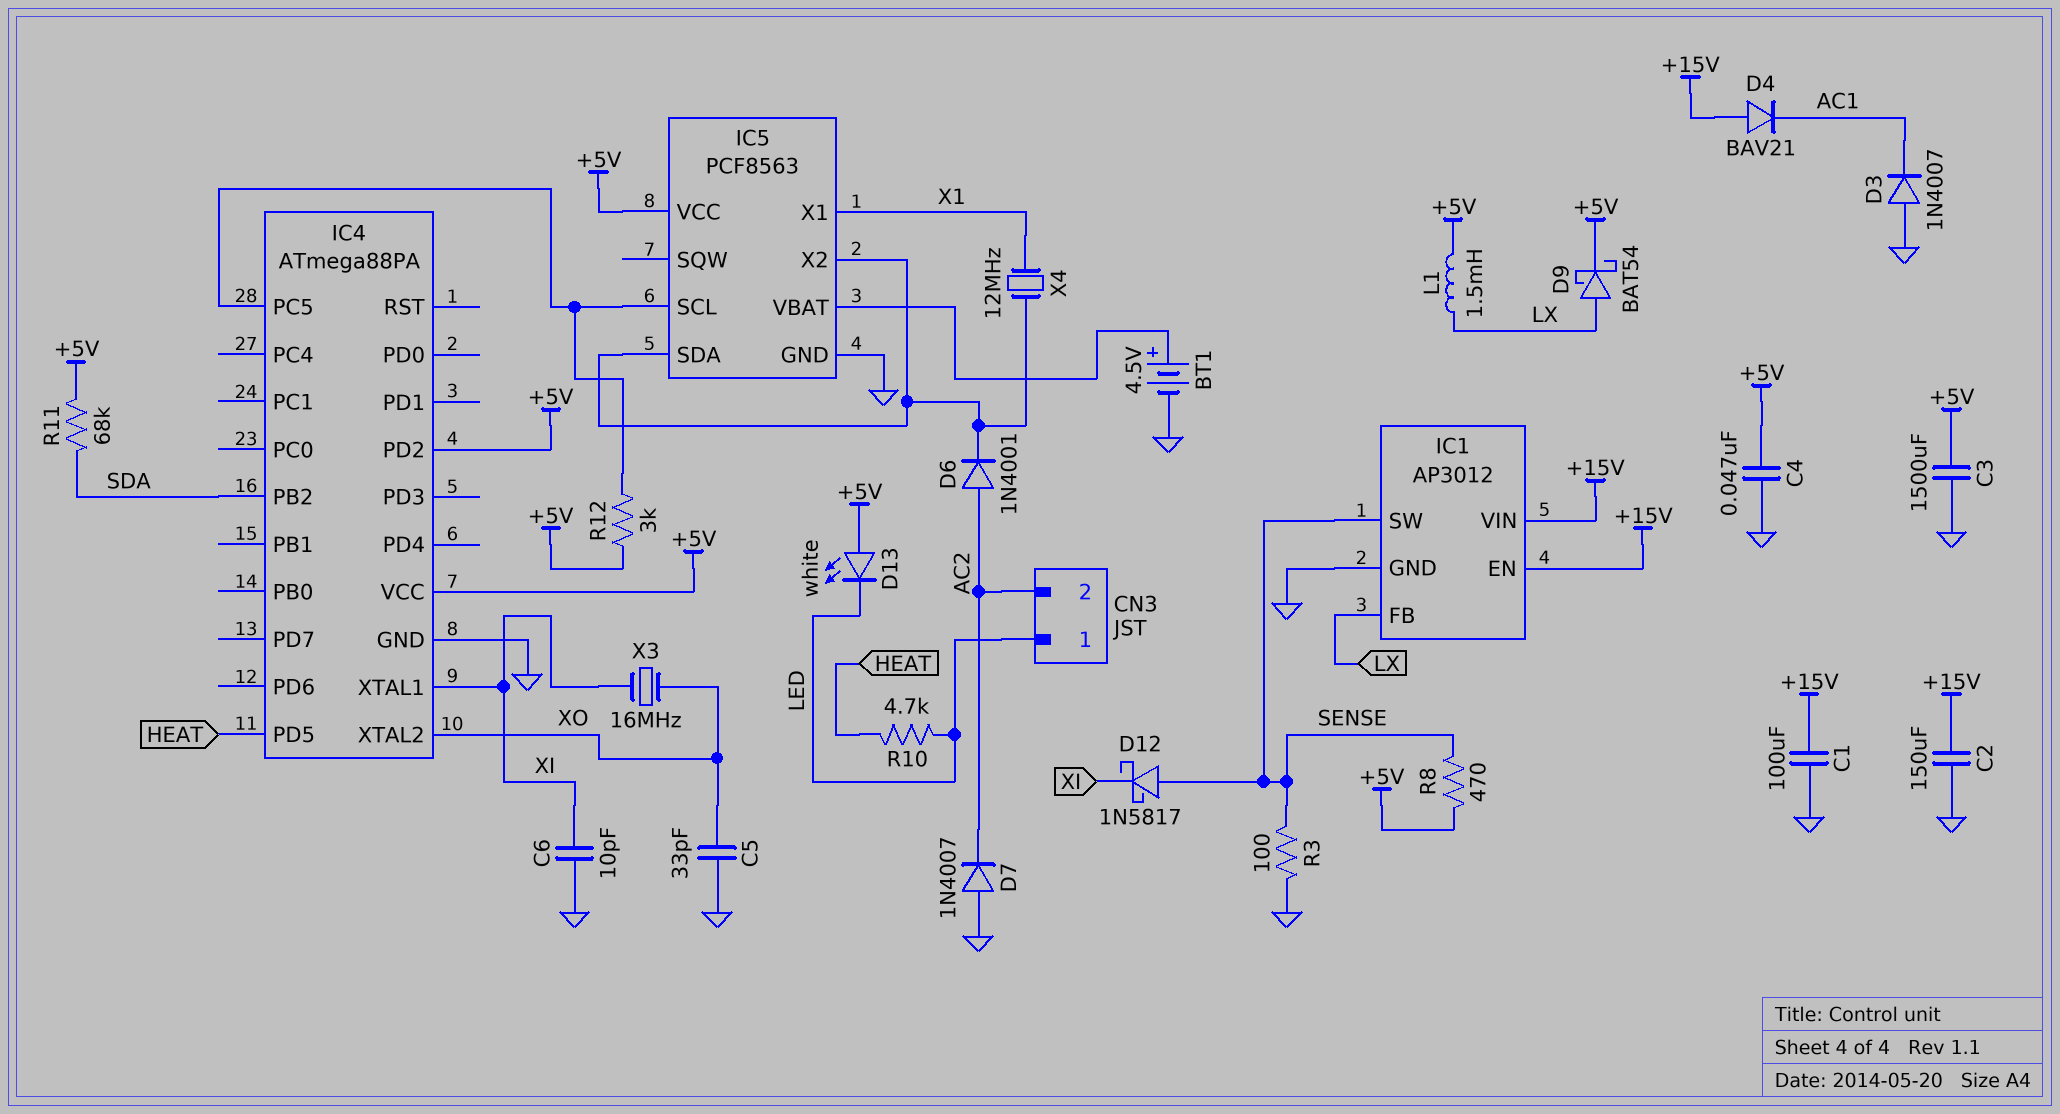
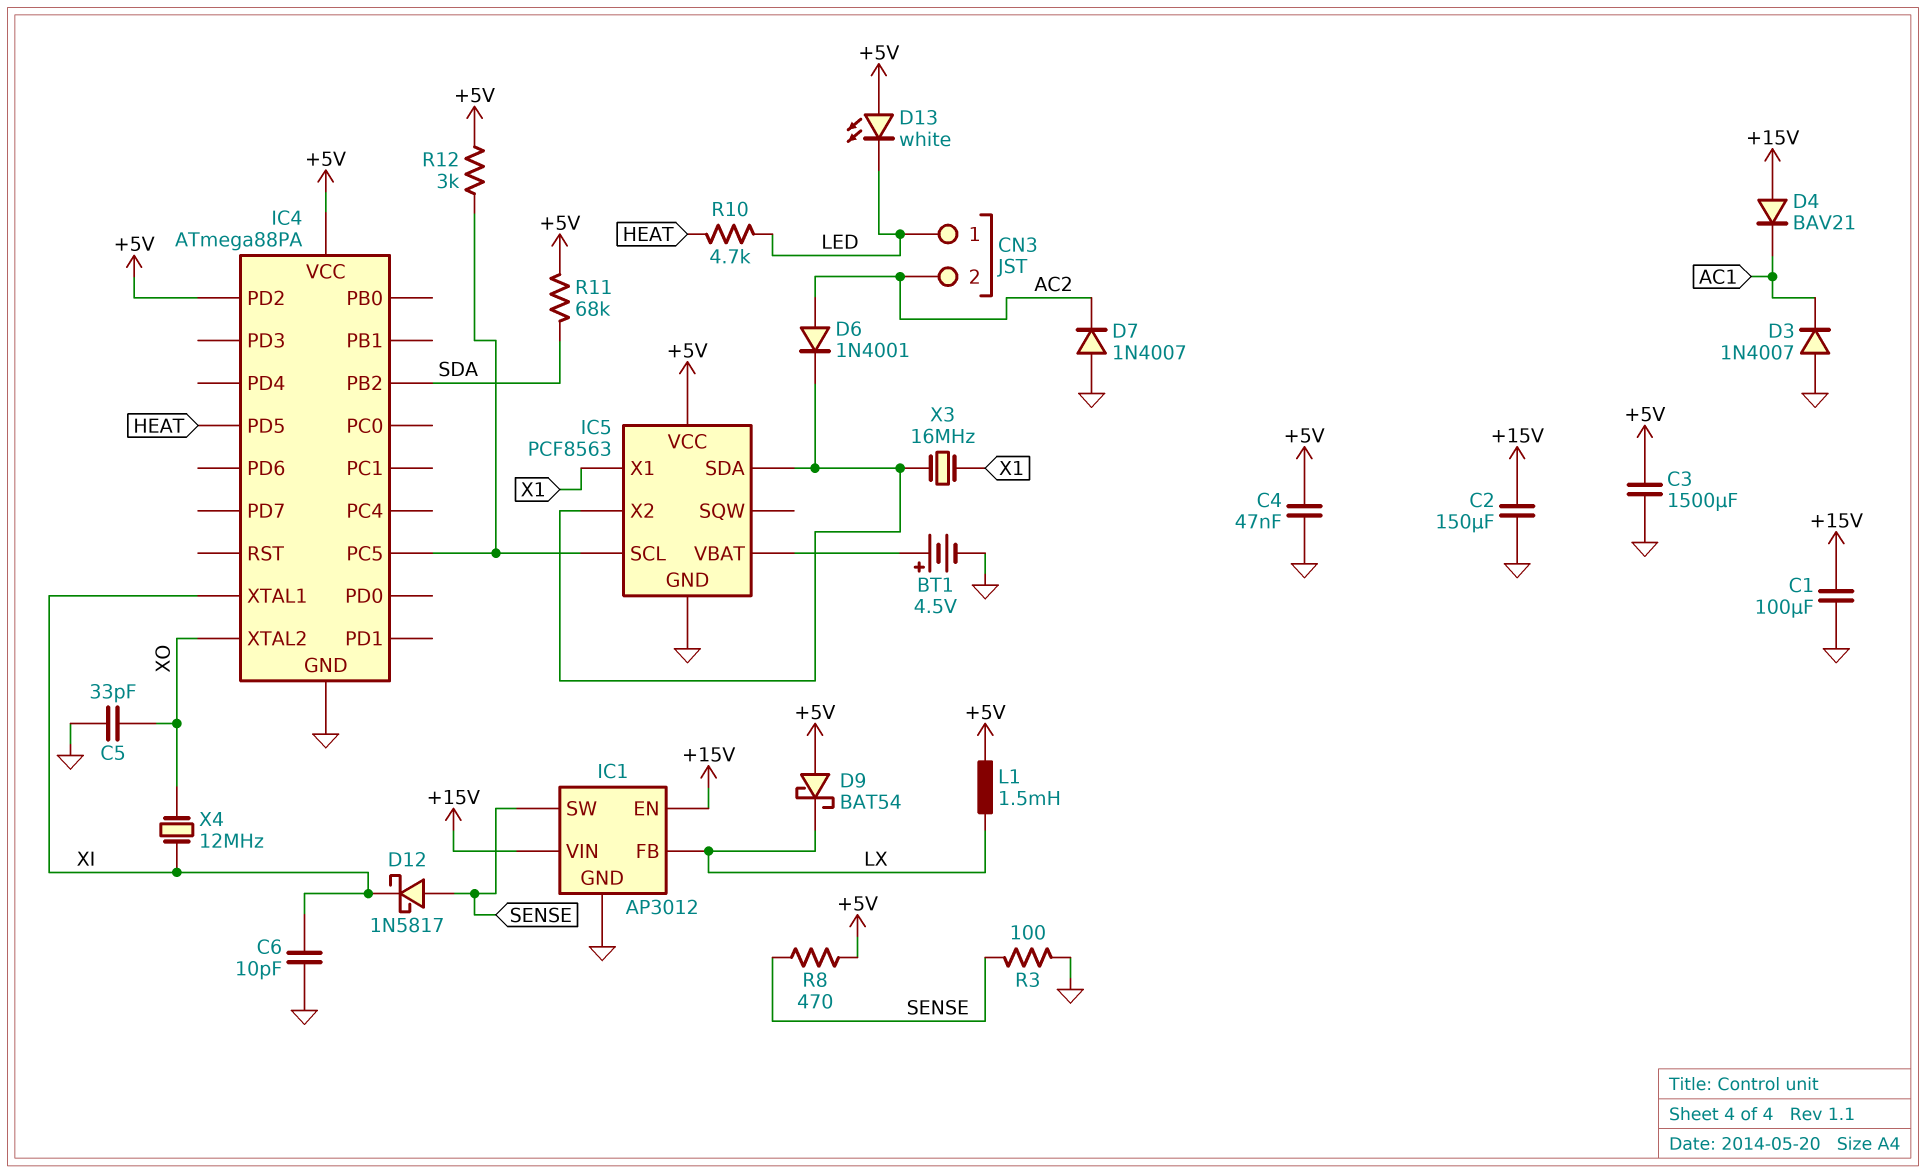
D9: schottky BAT54 (A LX, K +5V) -> schottky BAT54 (A +5V, K LX)
X3: 16MHz (XI, XO) -> 16MHz (IC5/SDA, X1)
X4: 12MHz (IC5/SDA, X1) -> 12MHz (XI, XO)

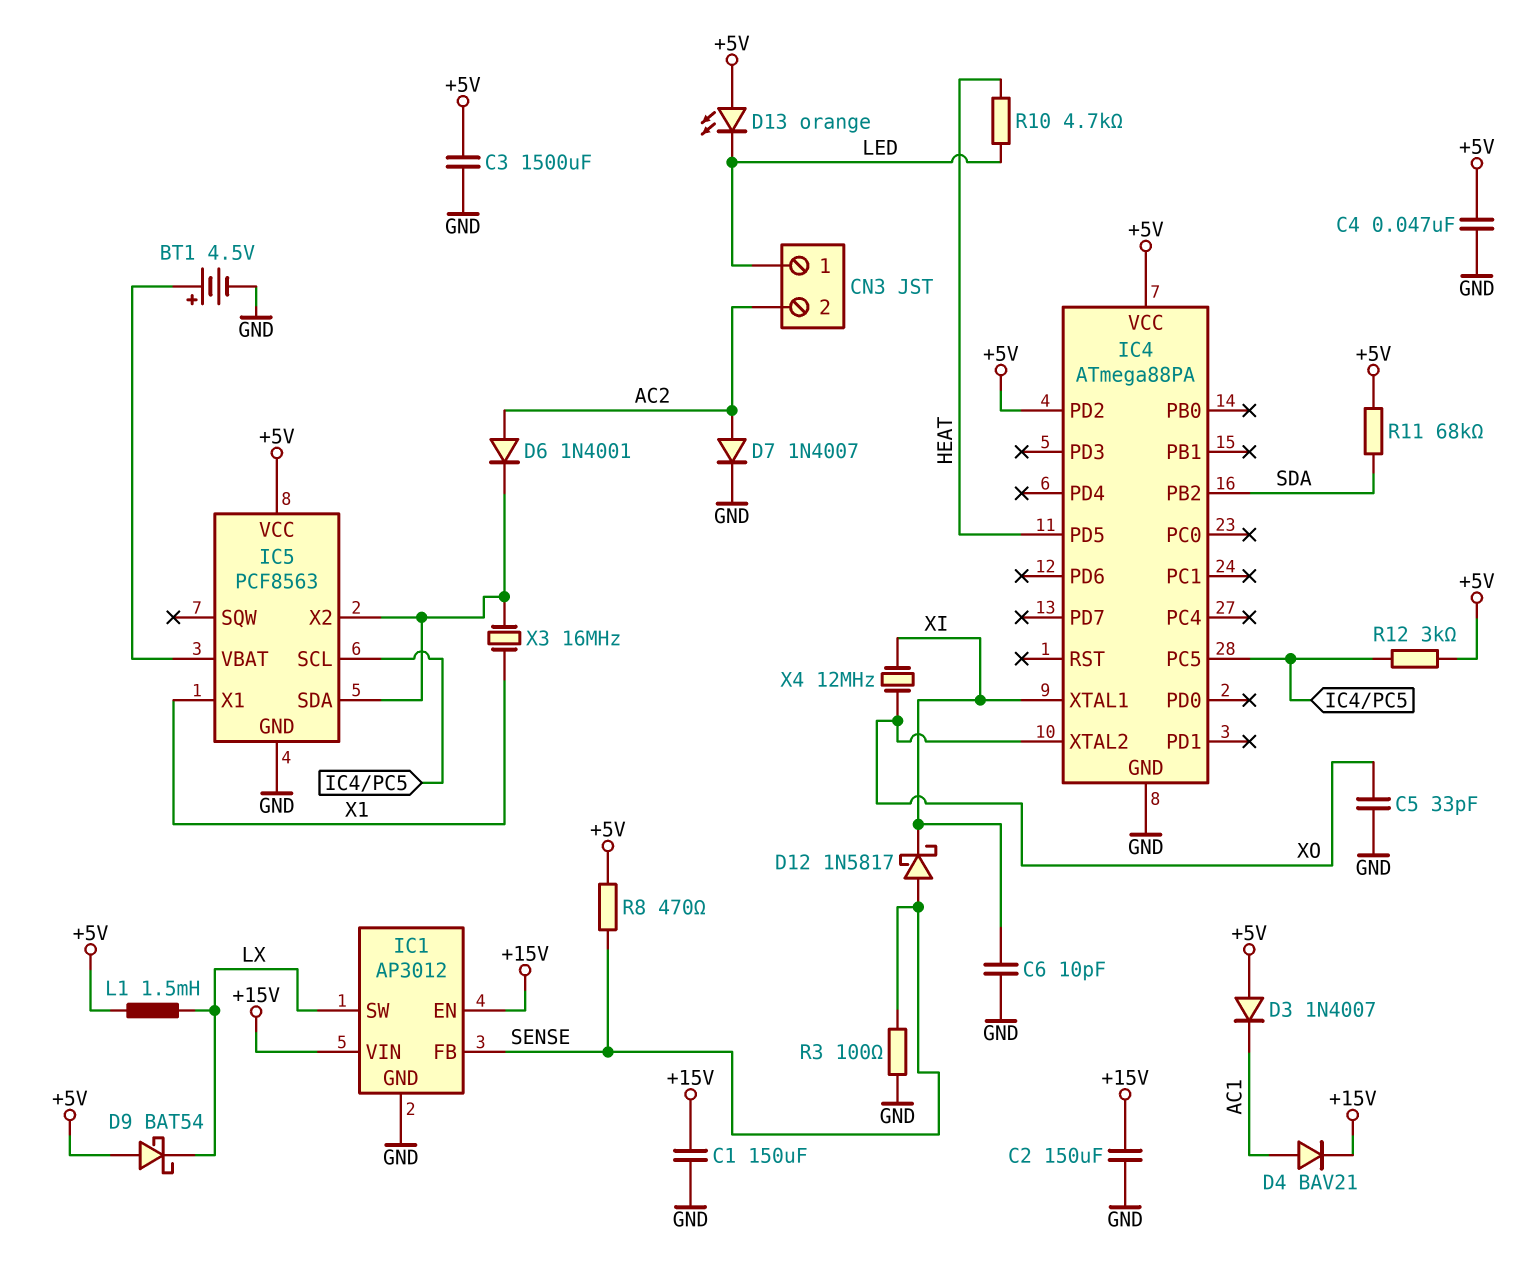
C1: 100uF (+15V, GND) -> 150uF (+15V, GND)
D3: diode 1N4007 (A GND, K AC1) -> diode 1N4007 (A +5V, K AC1)
D4: diode BAV21 (A +15V, K AC1) -> diode BAV21 (A AC1, K +15V)
D7: diode 1N4007 (A GND, K AC2) -> diode 1N4007 (A AC2, K GND)
D13: LED white (A +5V, K LED) -> LED orange (A +5V, K LED)
IC1 pin FB: LX -> SENSE
IC1 pin SW: SENSE -> LX

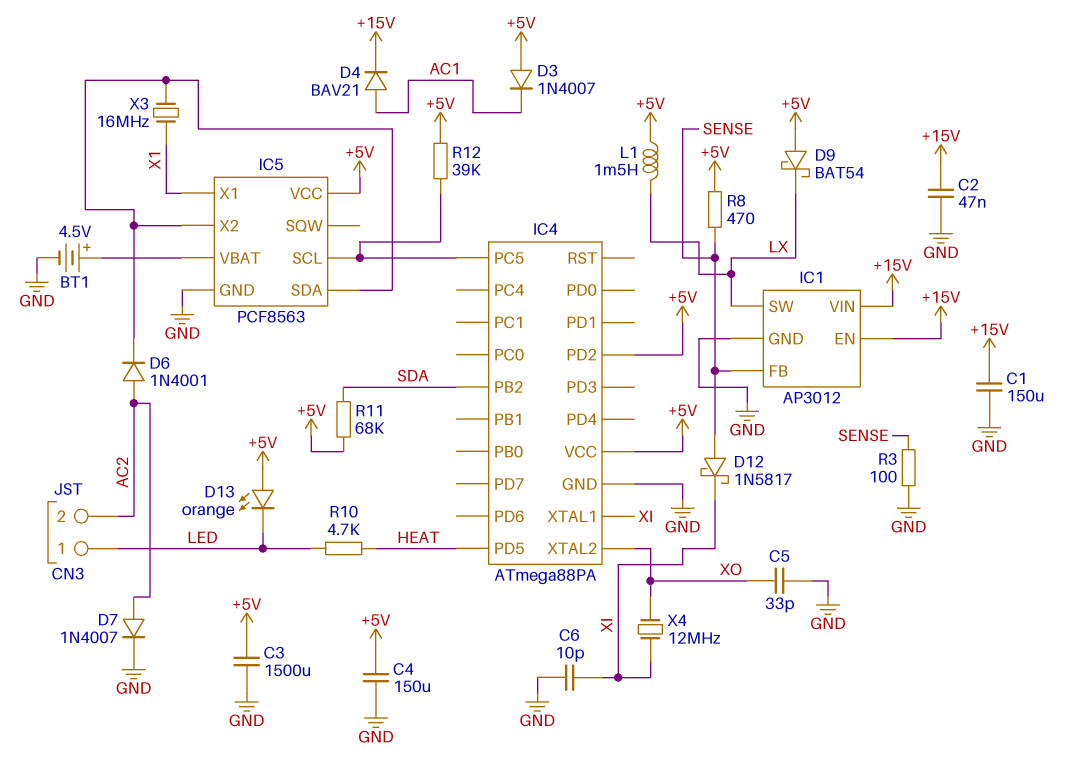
C2: 150uF (+15V, GND) -> 47nF (+15V, GND)
C4: 47nF (+5V, GND) -> 150uF (+5V, GND)
R12: 3k (+5V, IC4/PC5) -> 39k (+5V, IC4/PC5)

